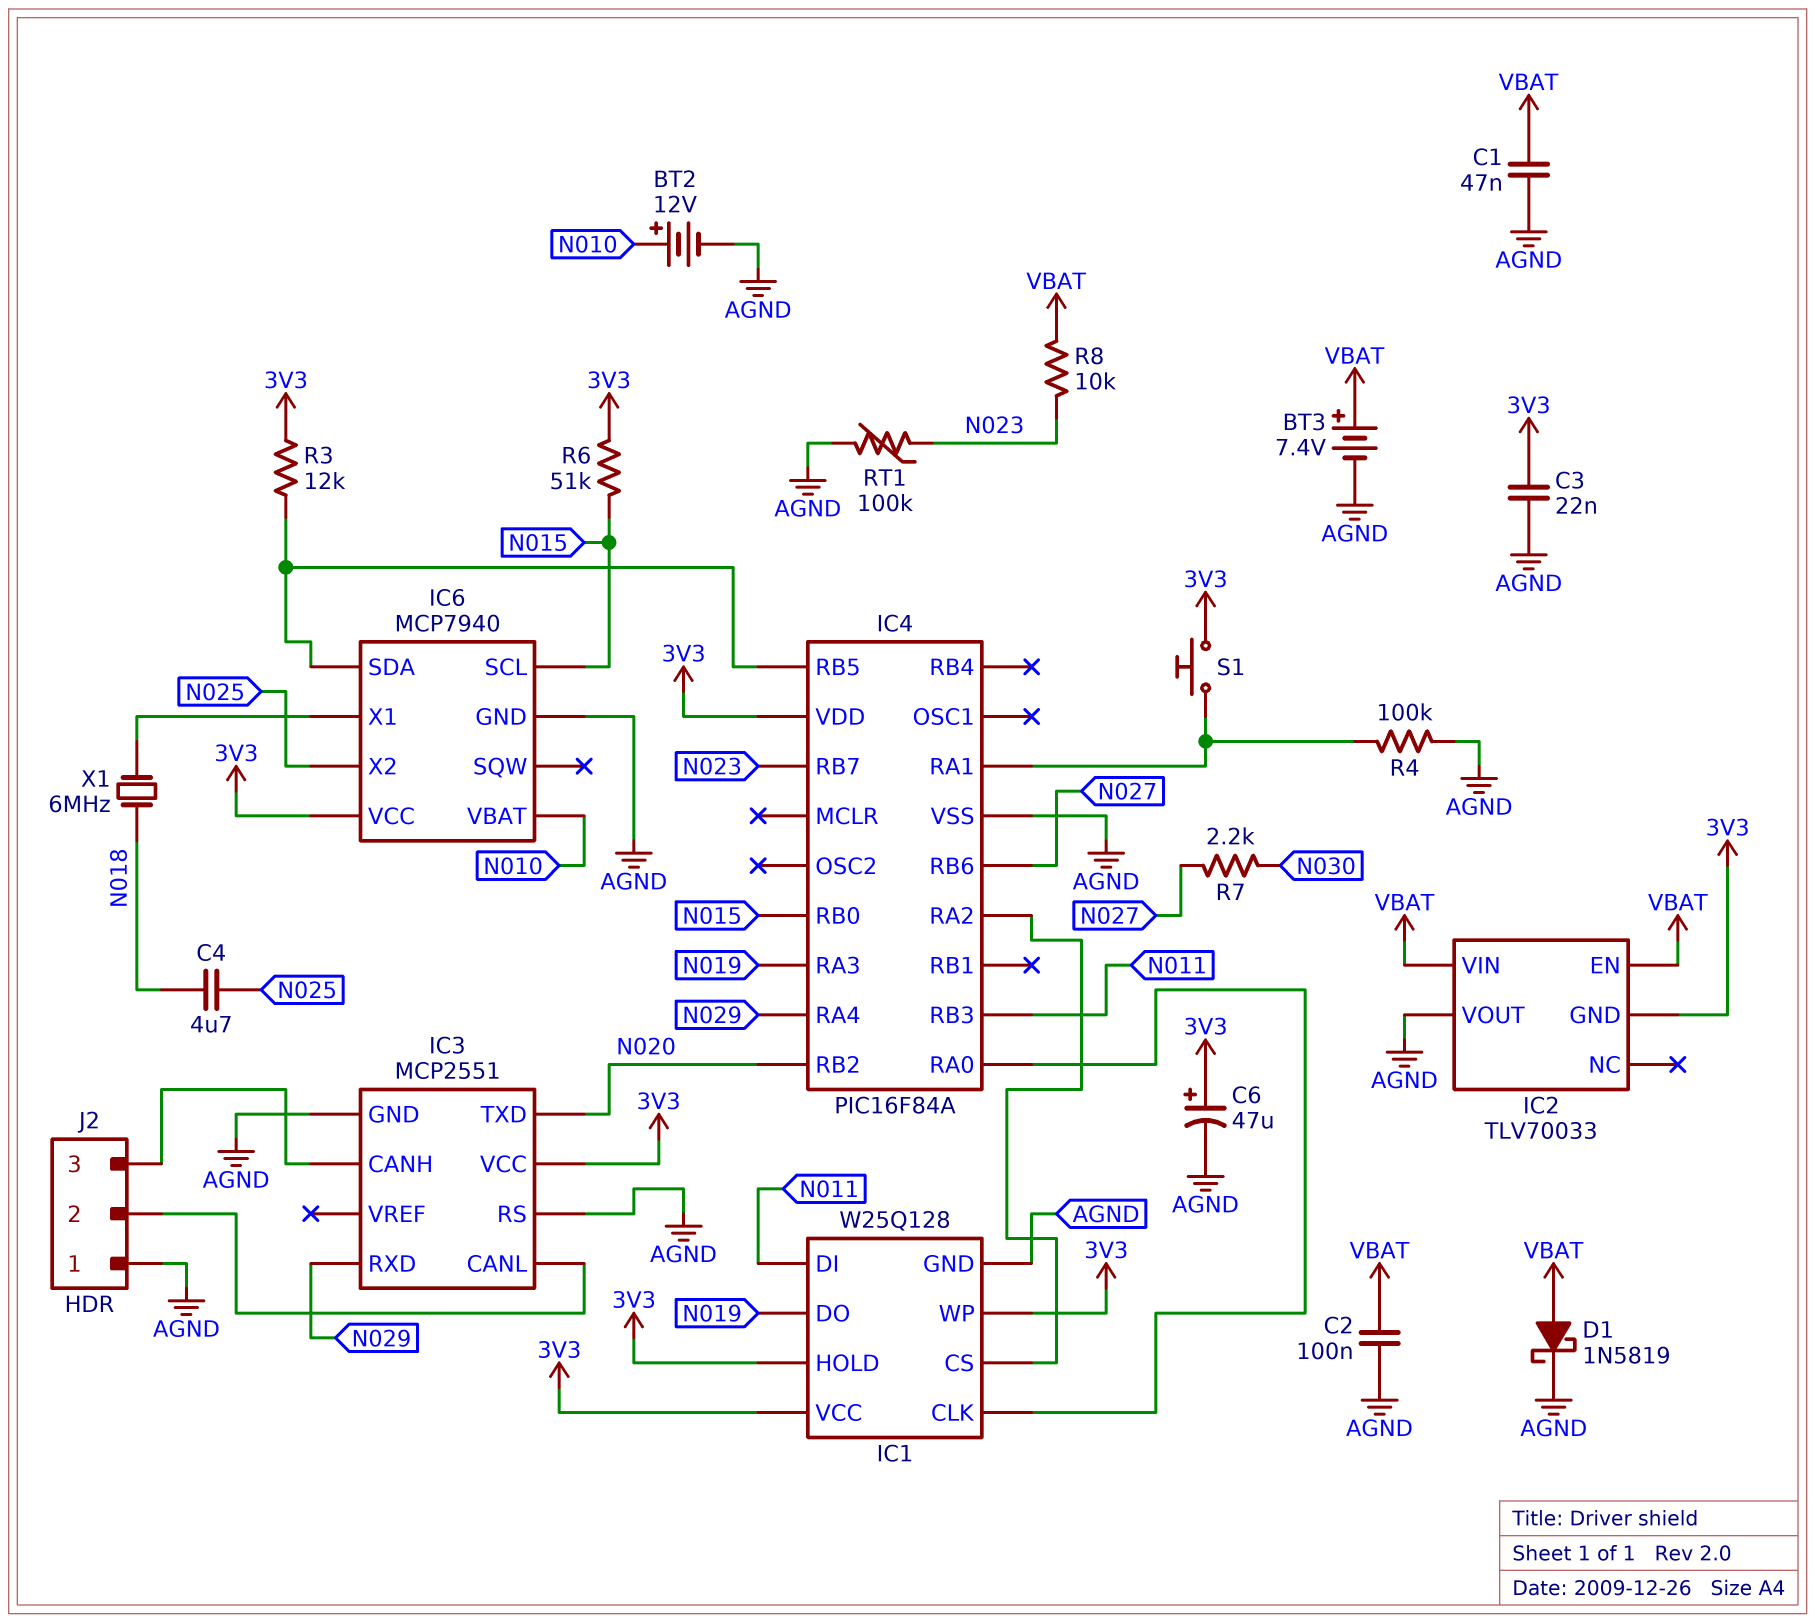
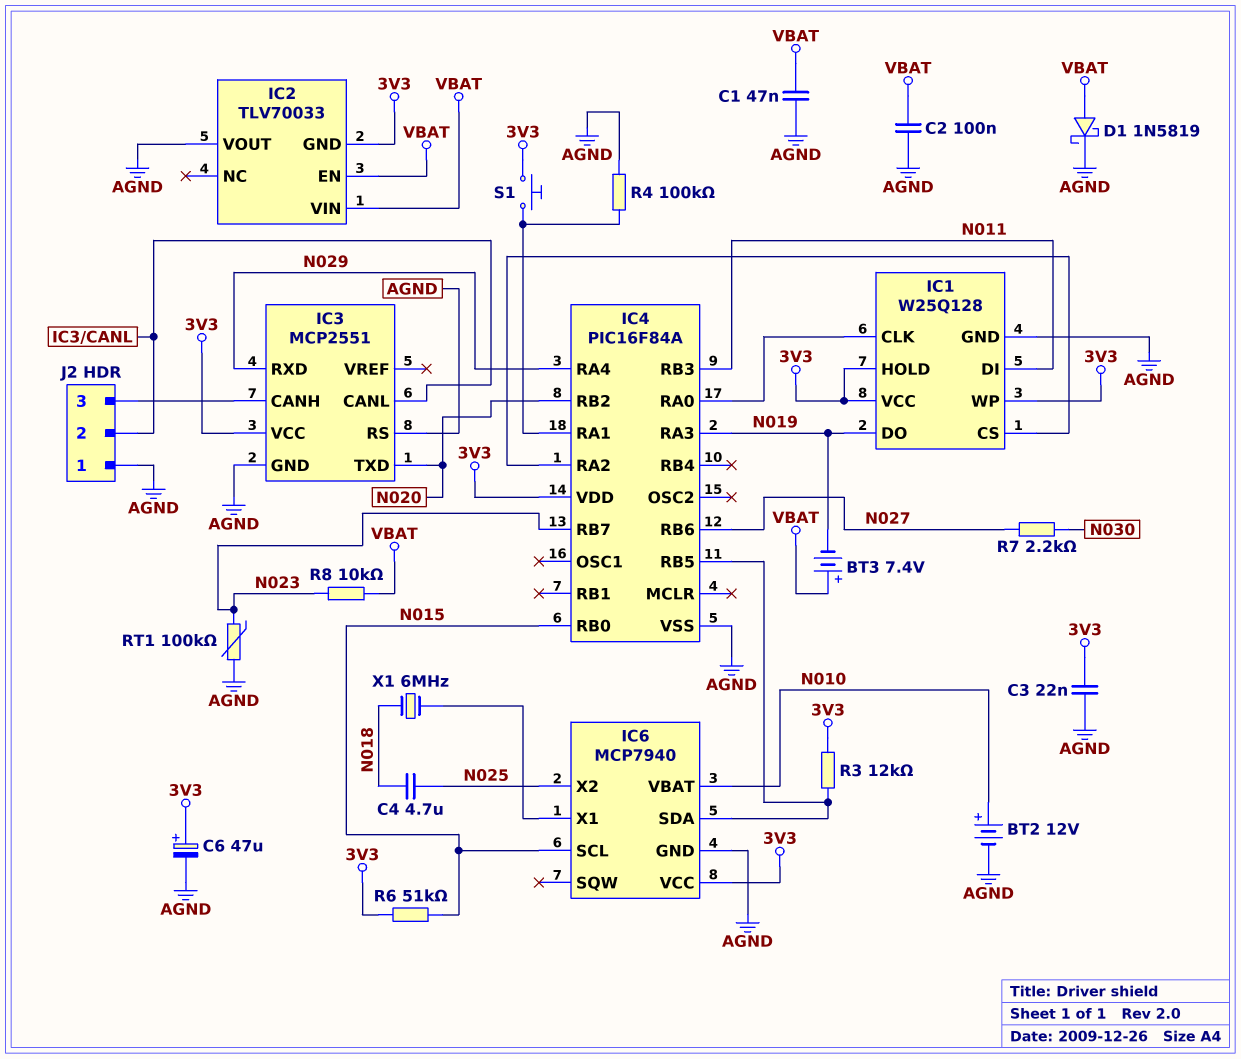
BT3: 7.4V (plus VBAT, minus AGND) -> 7.4V (plus VBAT, minus N019)

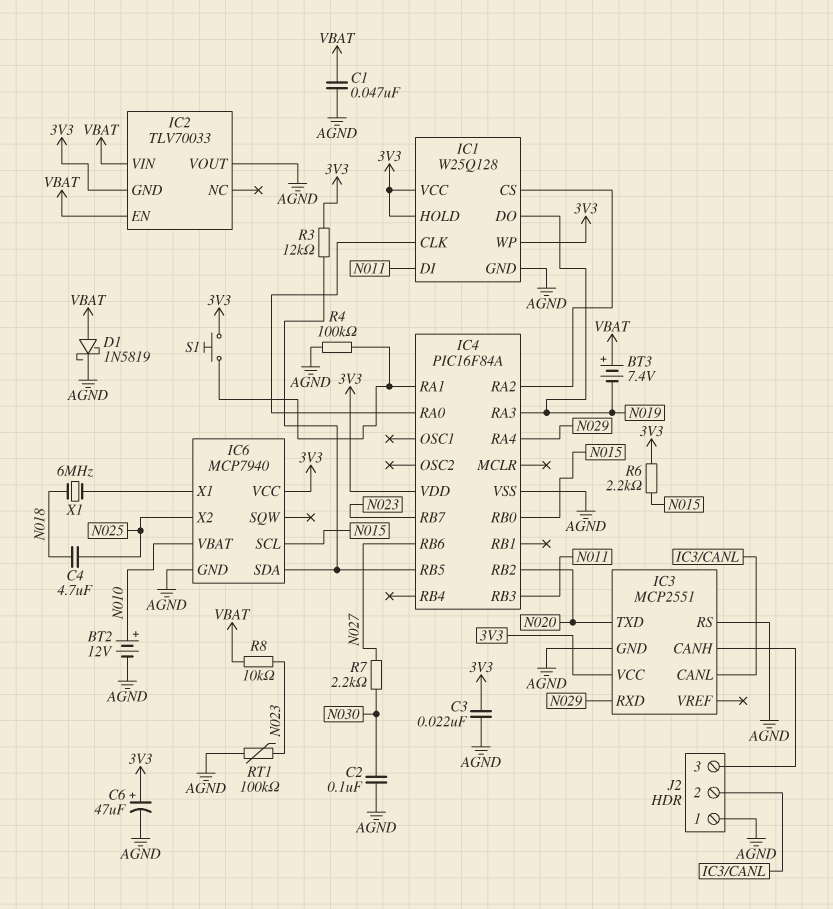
C2: 100nF (AGND, VBAT) -> 100nF (AGND, N030)
R6: 51k (3V3, N015) -> 2.2k (3V3, N015)

